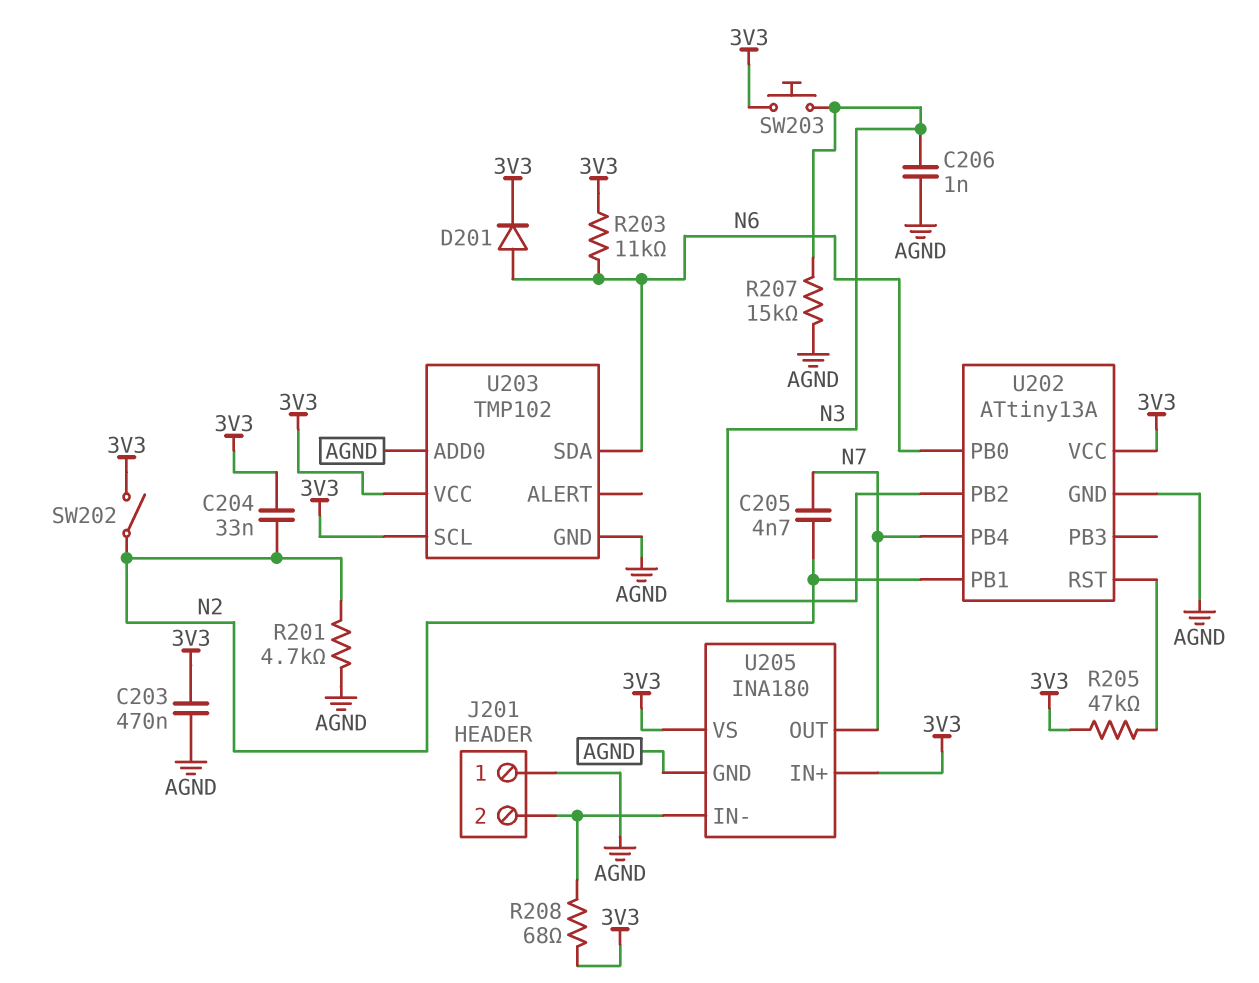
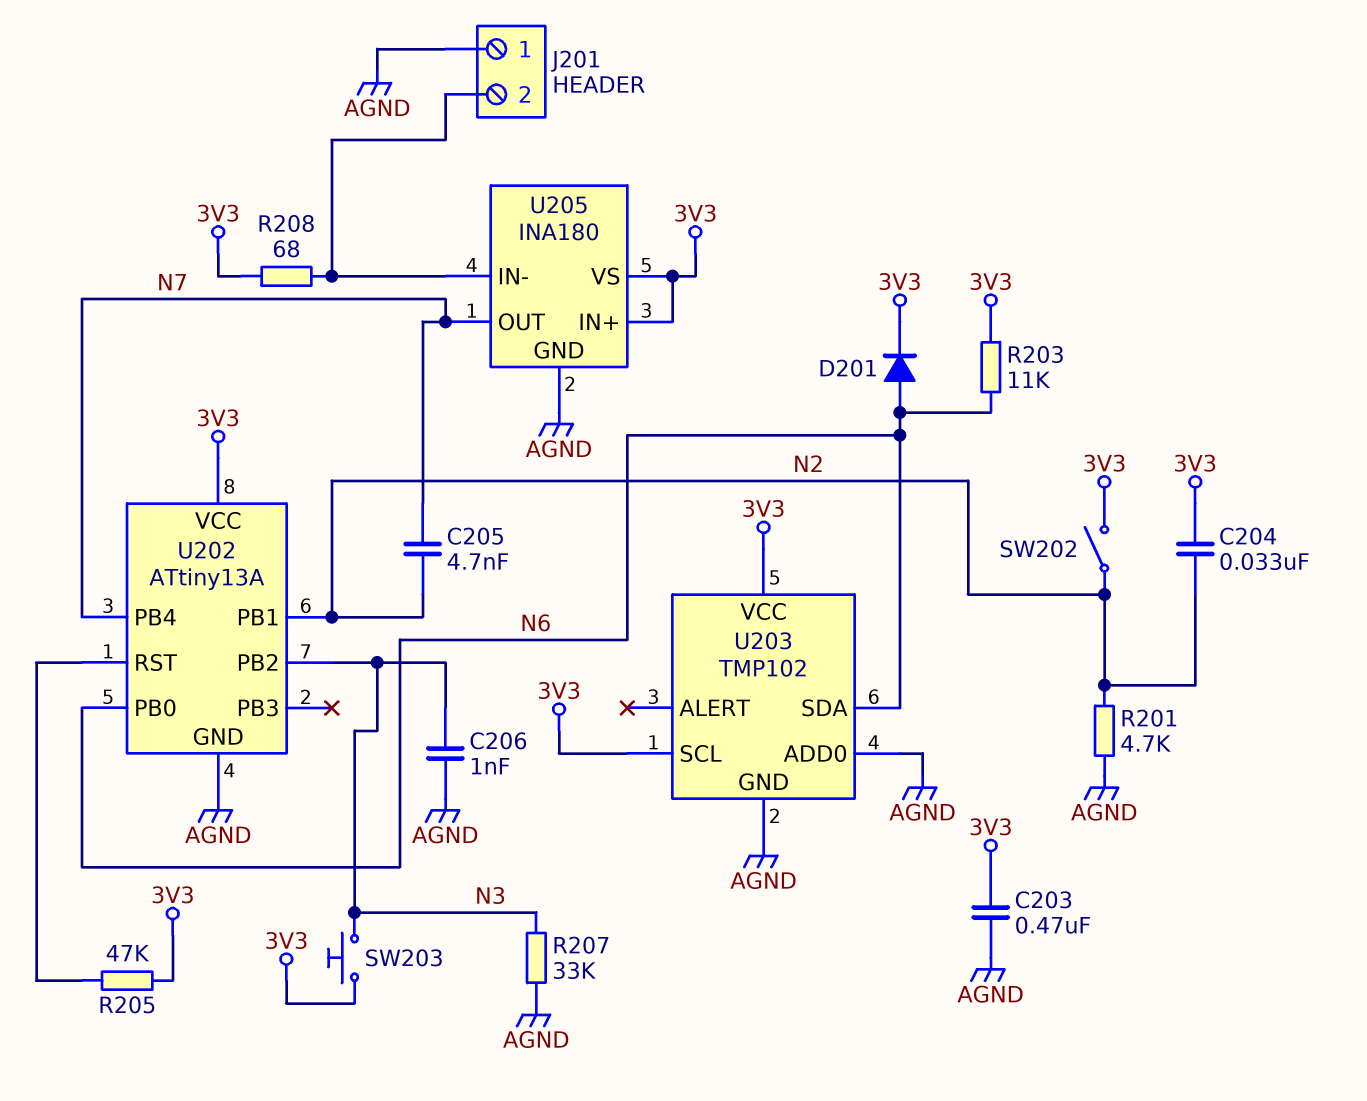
R207: 15k (AGND, N3) -> 33k (AGND, N3)

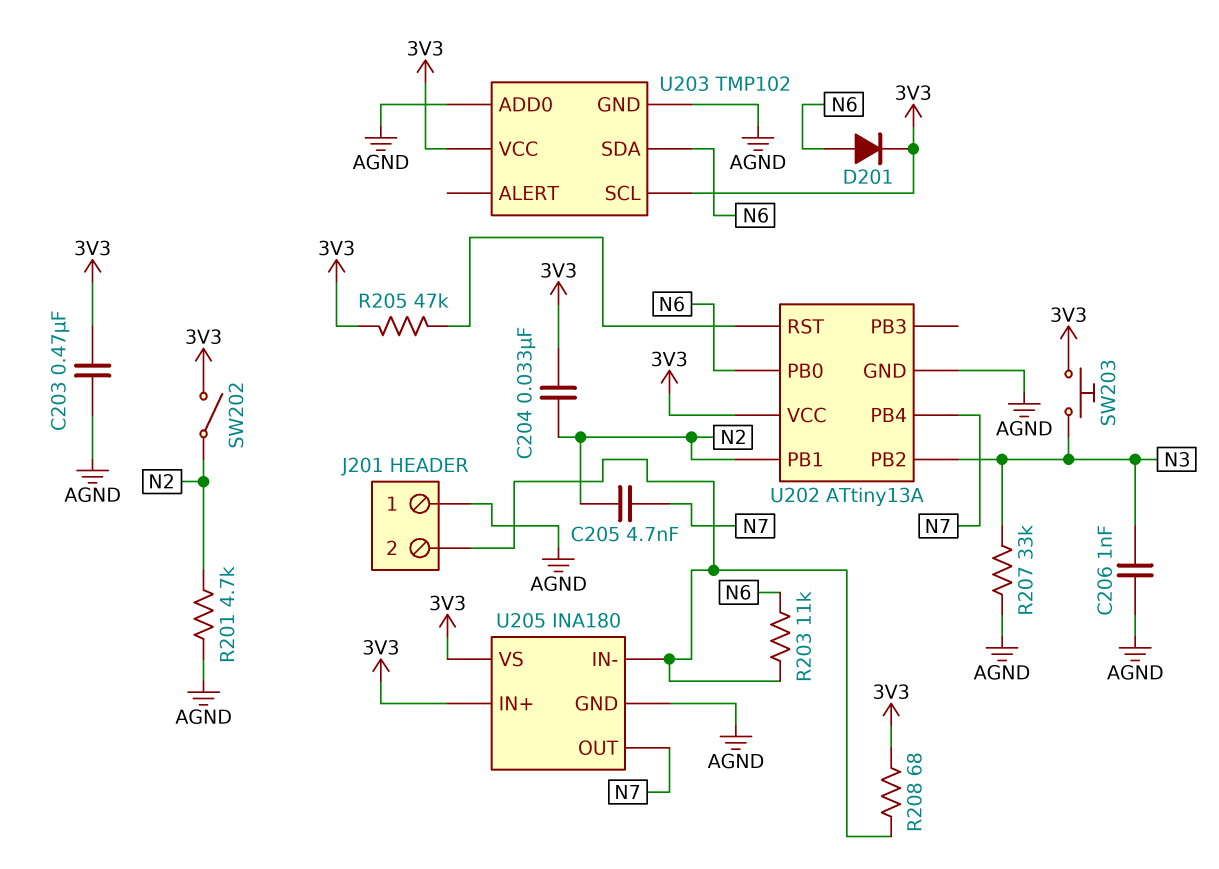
R203: 11k (3V3, N6) -> 11k (J201/2, N6)

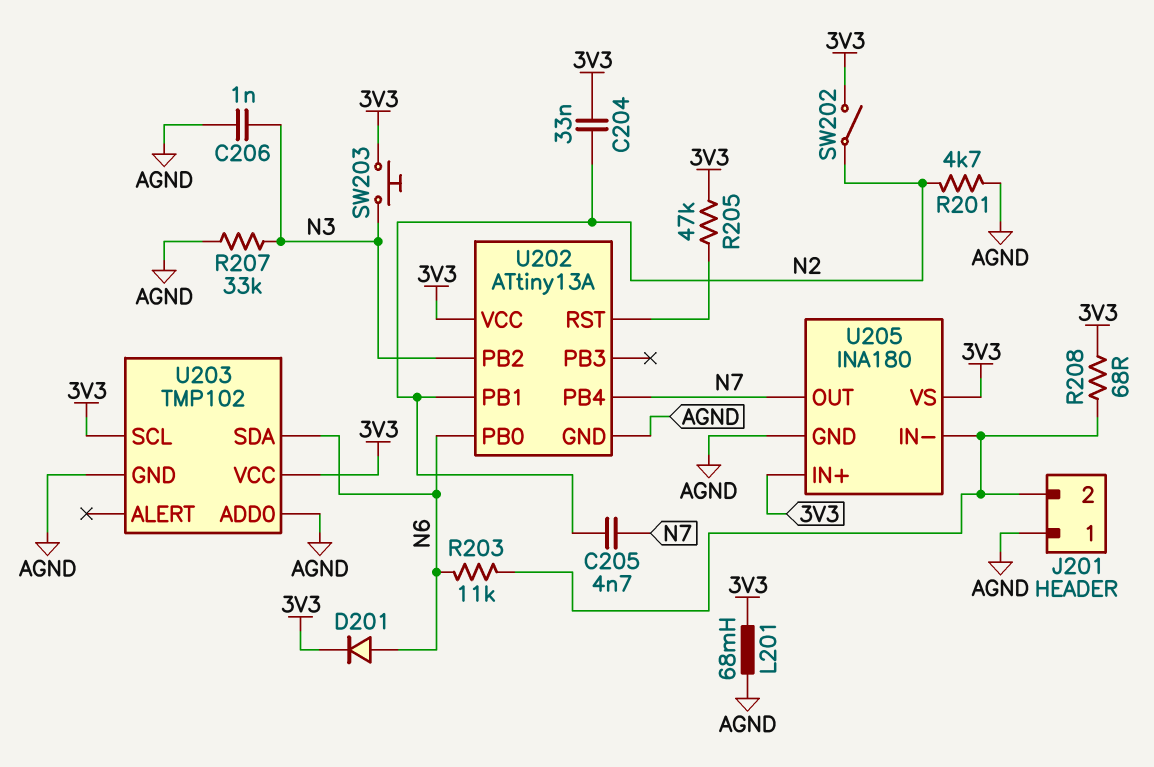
C203: 470nF (3V3, AGND) -> none
L201: none -> 68mH (3V3, AGND)

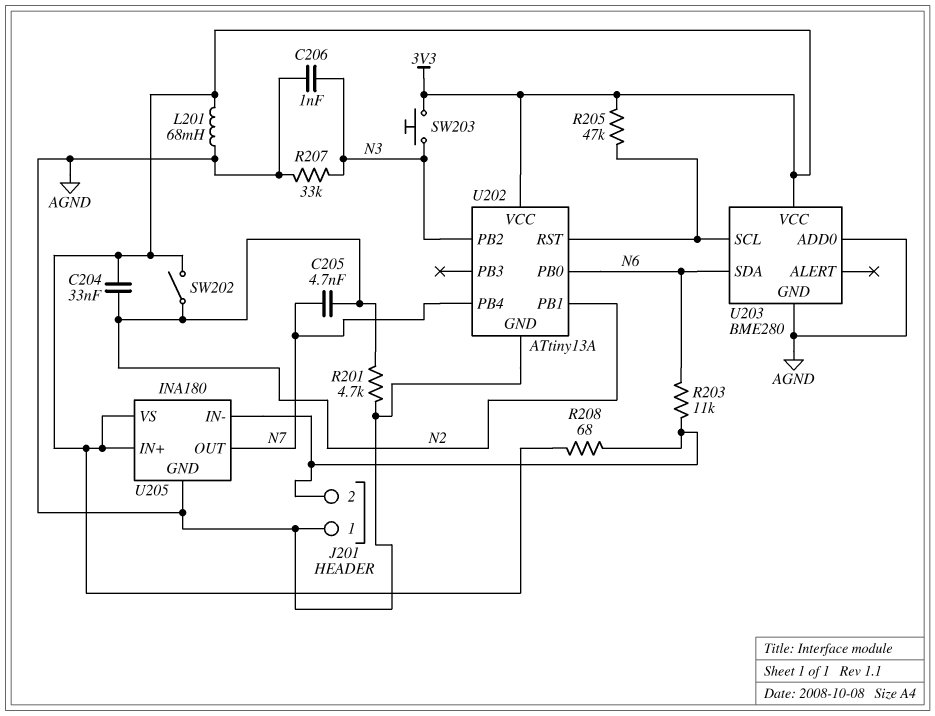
D201: diode (A N6, K 3V3) -> none
U203: TMP102 -> BME280
U203 pin SCL: 3V3 -> U202/RST

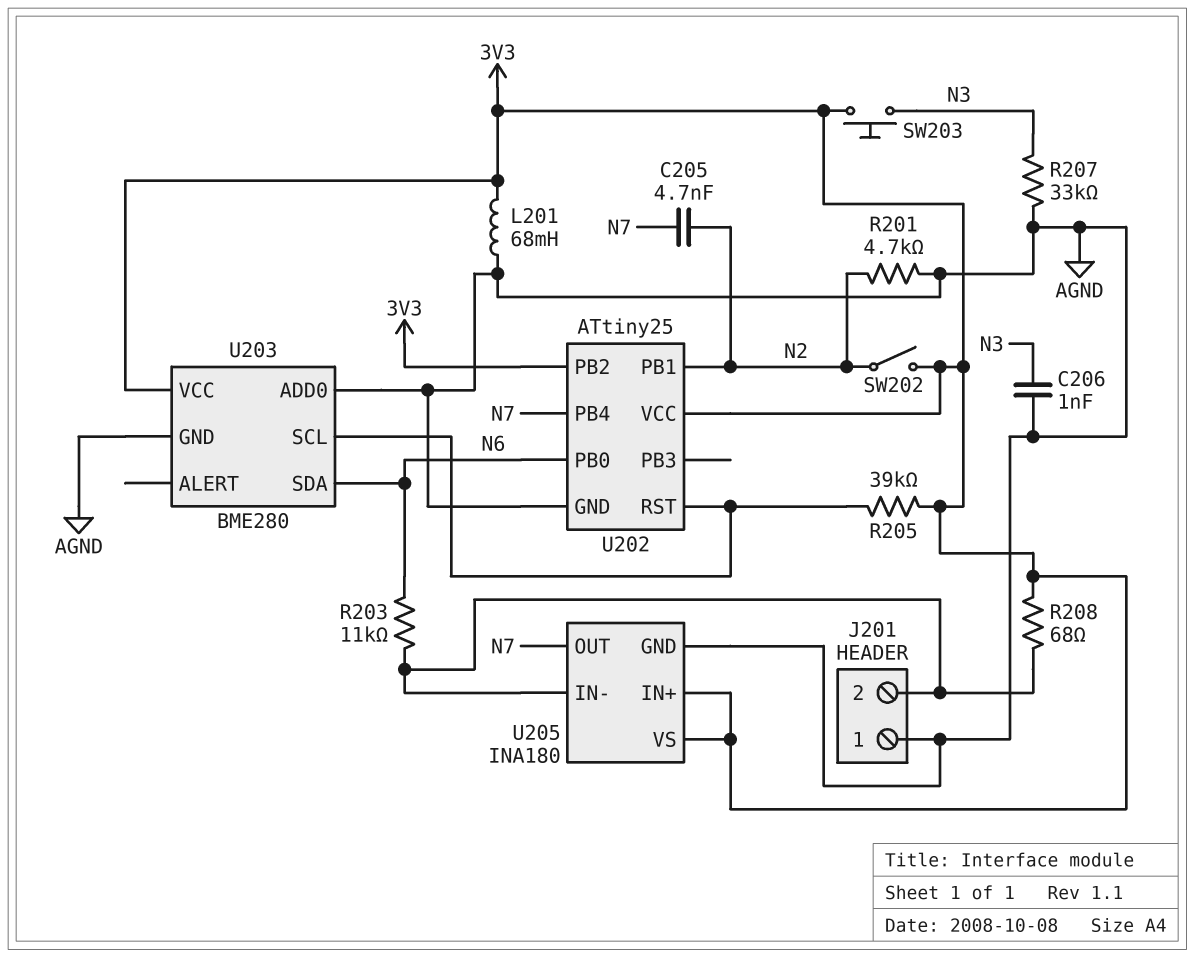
C204: 33nF (3V3, N2) -> none
R205: 47k (3V3, U202/RST) -> 39k (3V3, U202/RST)
U202: ATtiny13A -> ATtiny25
U202 pin PB2: N3 -> 3V3

